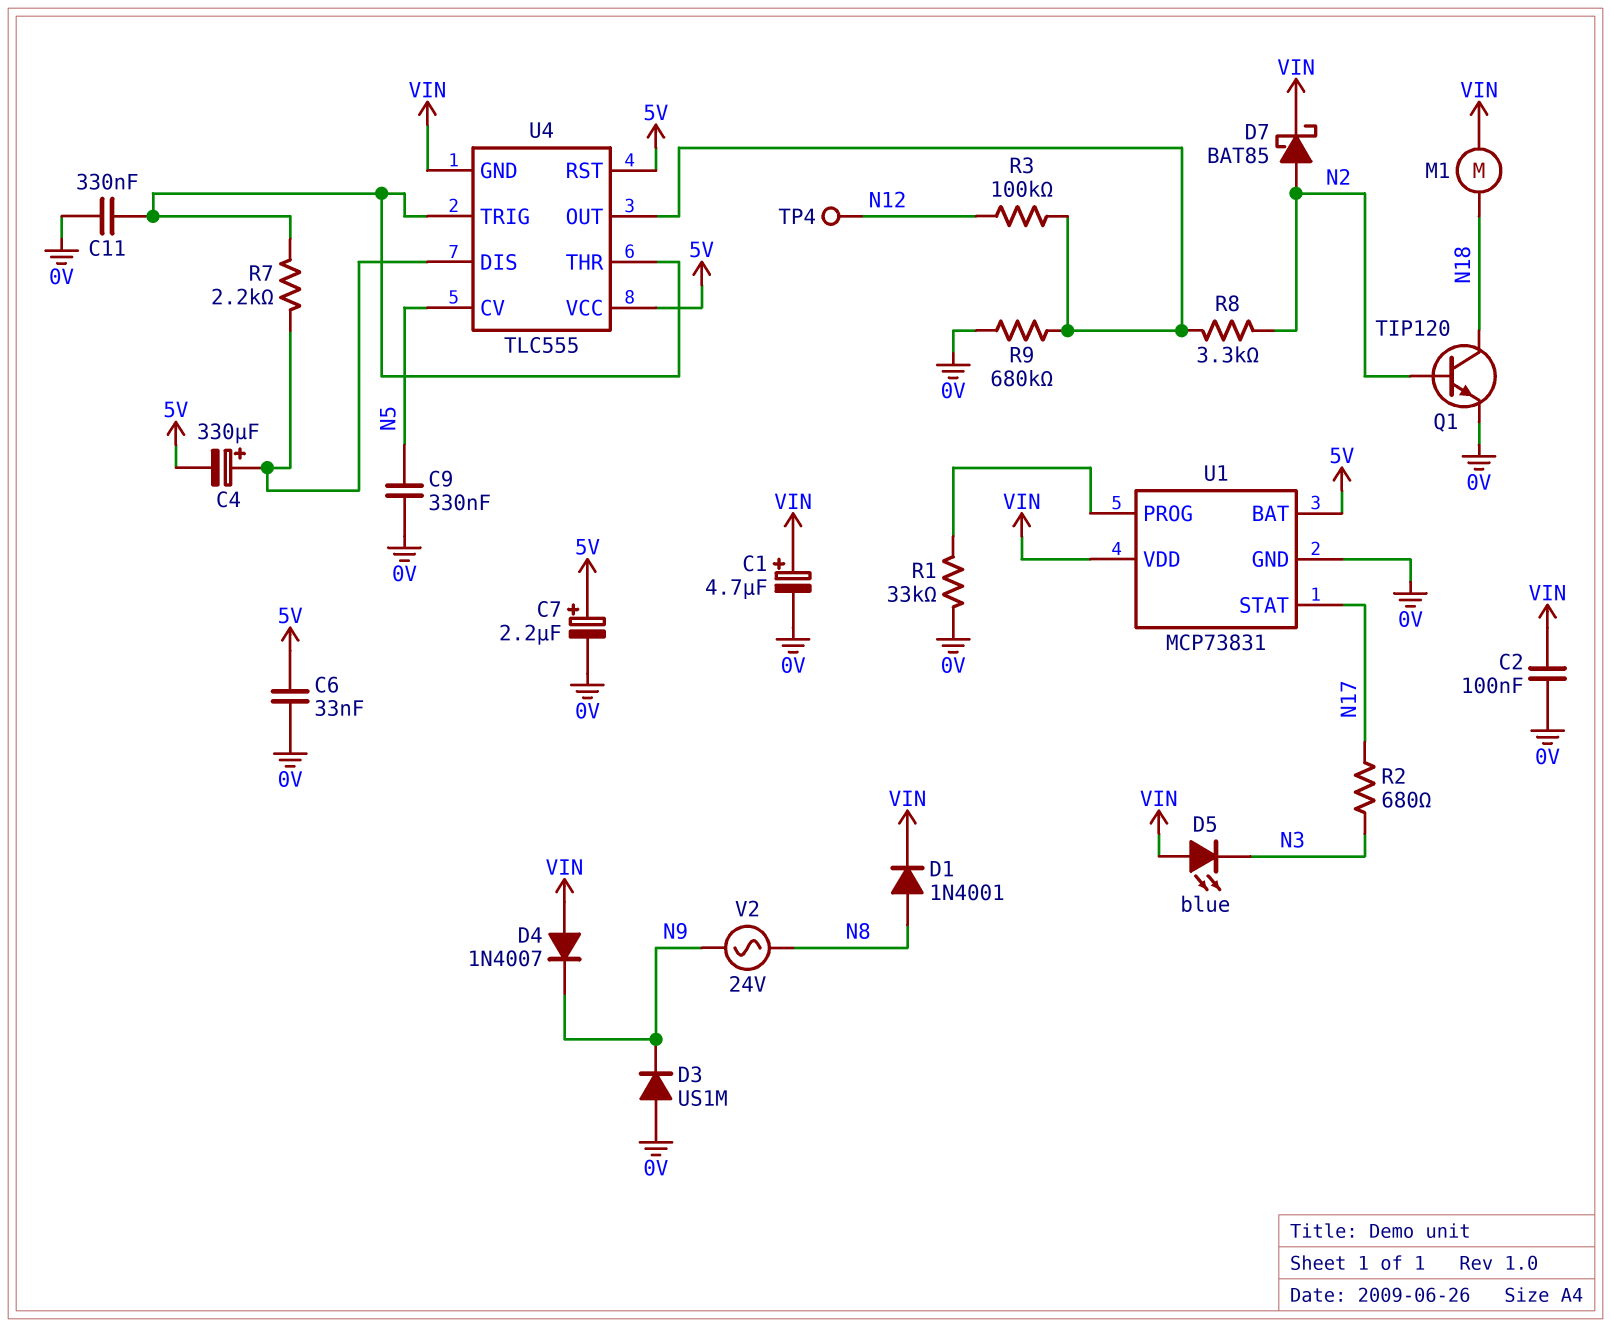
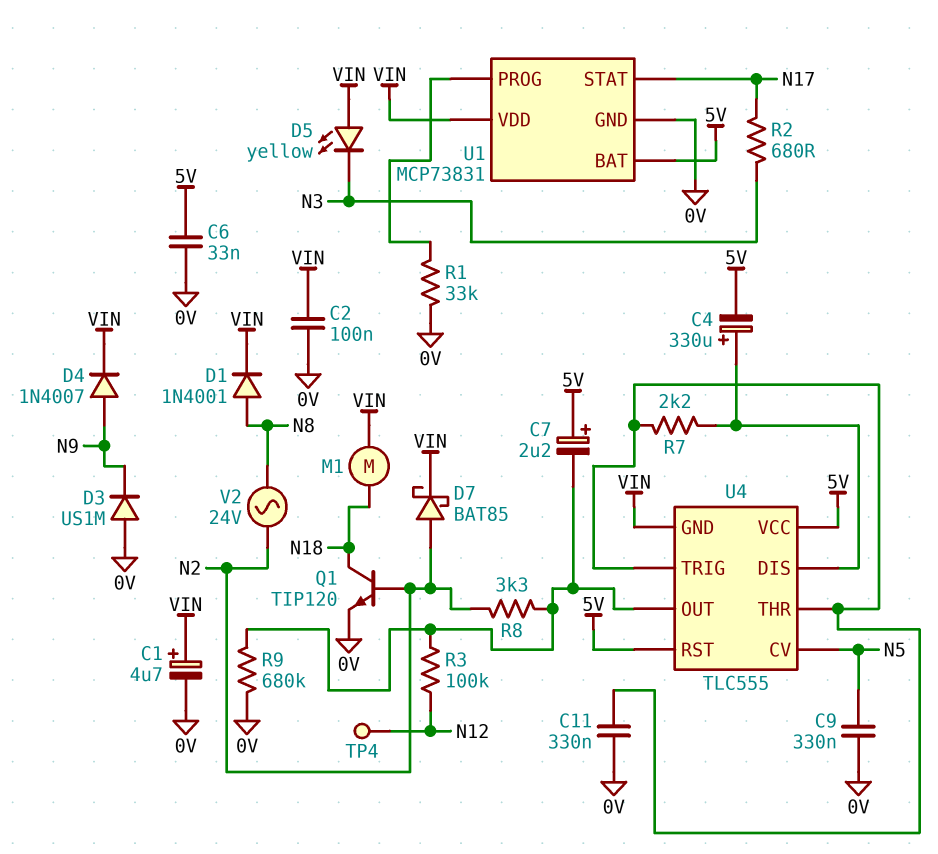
C7: 2.2uF (plus 5V, minus 0V) -> 2.2uF (plus 5V, minus U4/OUT)
D4: diode 1N4007 (A VIN, K N9) -> diode 1N4007 (A N9, K VIN)
D5: LED blue (A VIN, K N3) -> LED yellow (A VIN, K N3)
V2: AC 24V (N8, N9) -> AC 24V (N2, N8)

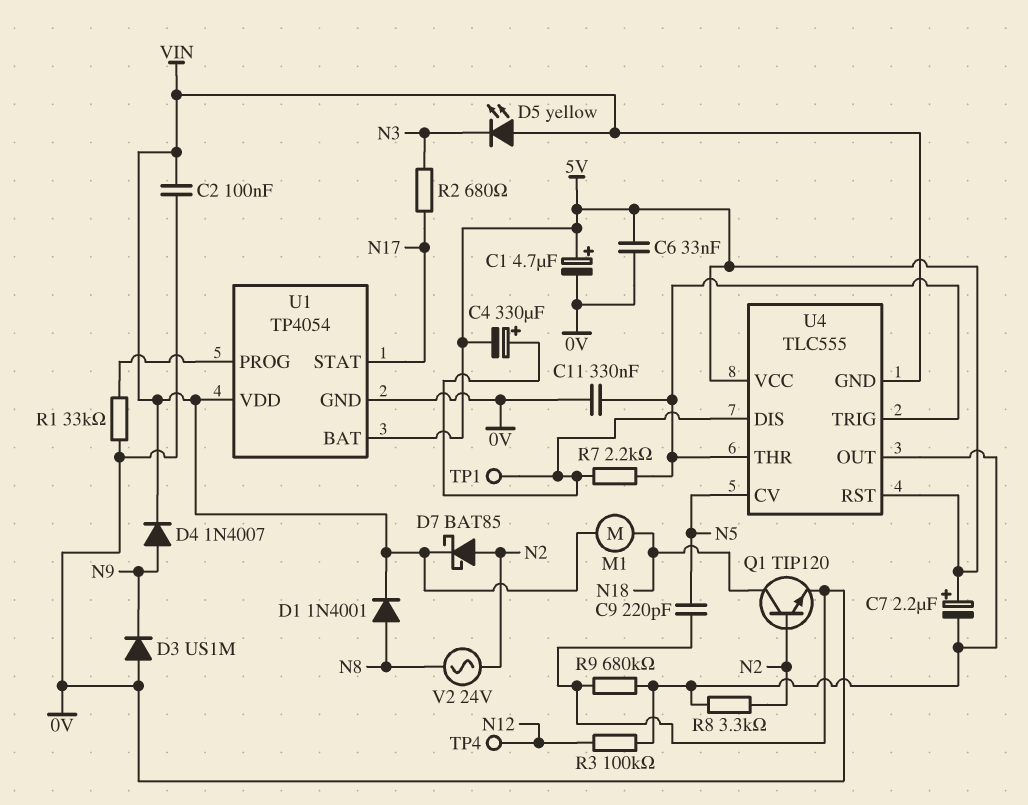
C1: 4.7uF (plus VIN, minus 0V) -> 4.7uF (plus 5V, minus 0V)
C9: 330nF (0V, N5) -> 220pF (0V, N5)
TP1: none -> test point (U4/DIS)
U1: MCP73831 -> TP4054

